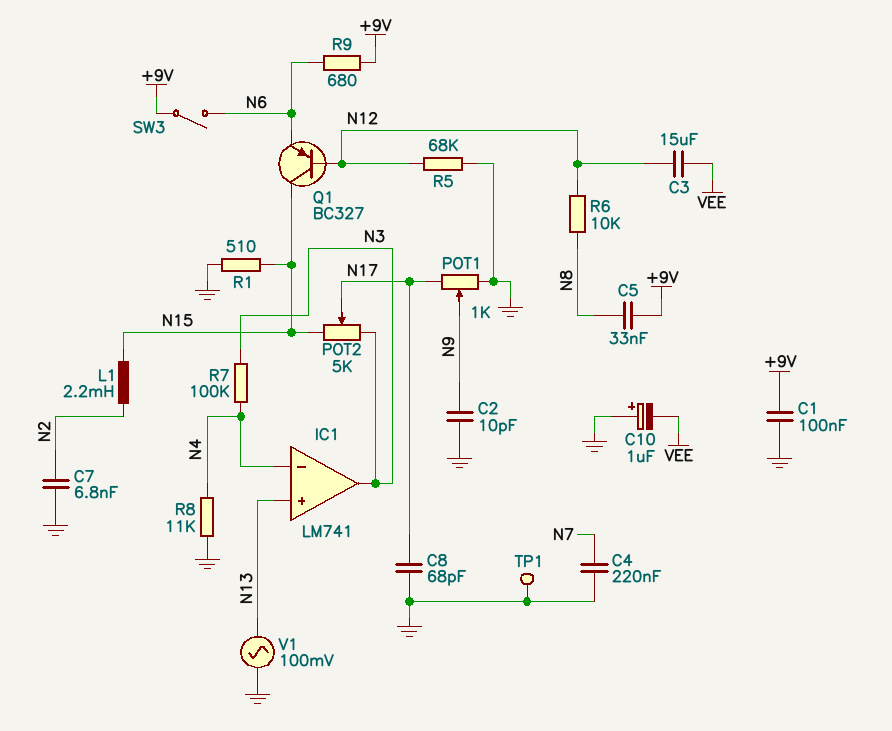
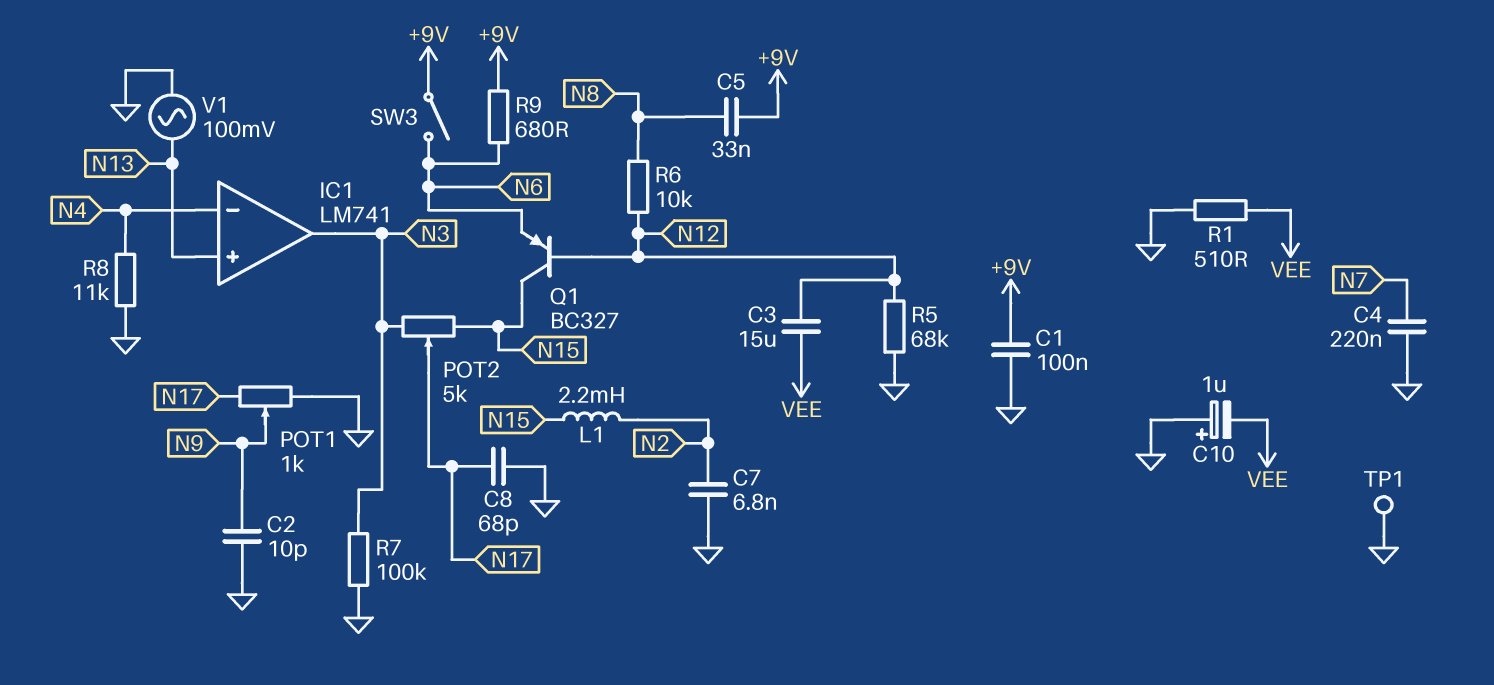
R1: 510 (GND, N15) -> 510 (GND, VEE)
R7: 100k (N3, N4) -> 100k (GND, N3)

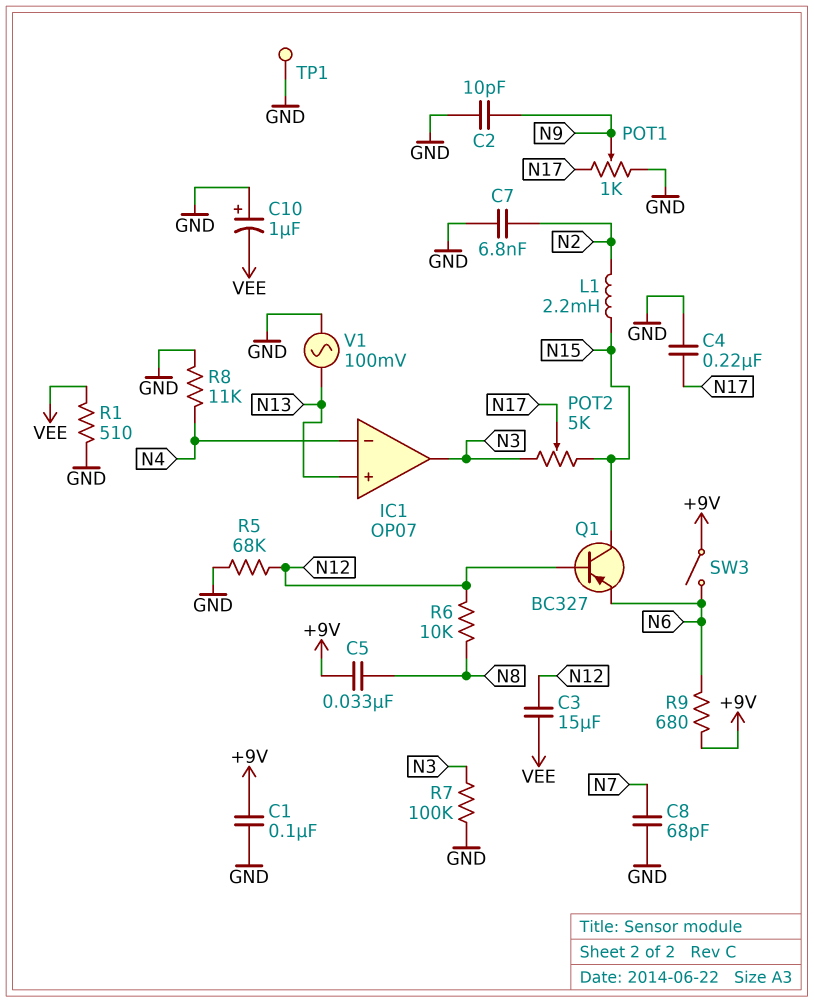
C4: 220nF (GND, N7) -> 220nF (GND, N17)
C8: 68pF (GND, N17) -> 68pF (GND, N7)
IC1: LM741 -> OP07

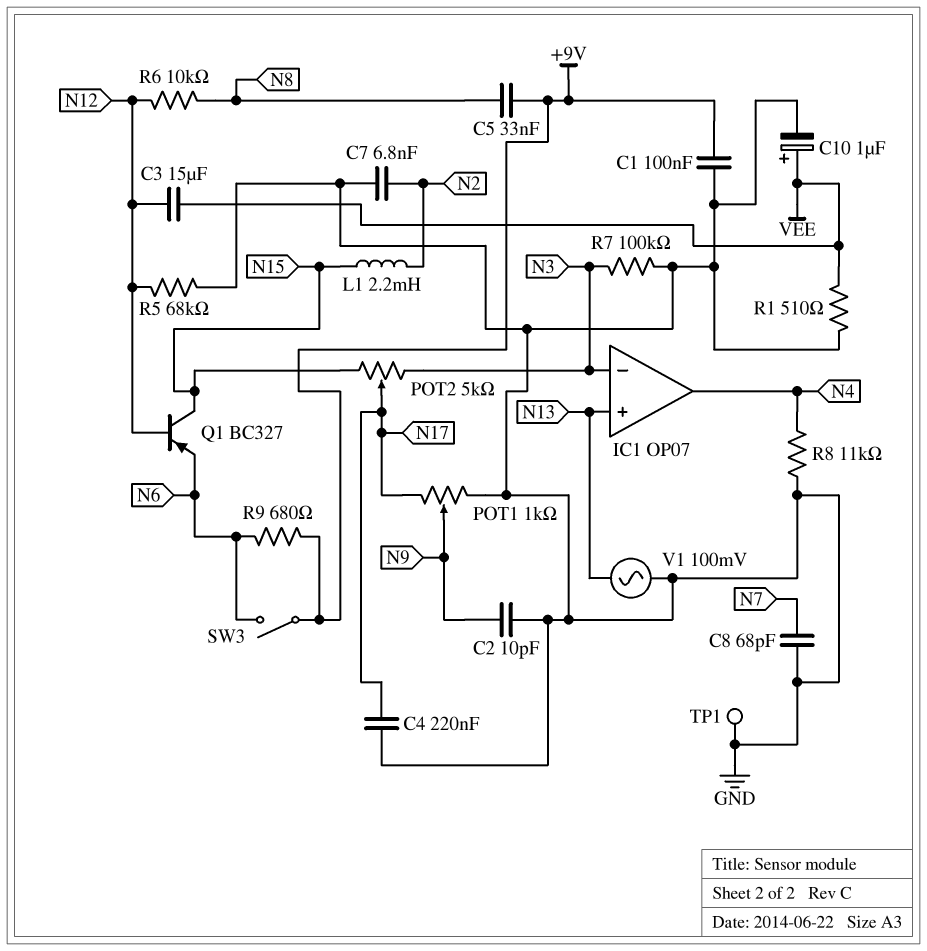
C10: 1uF (plus GND, minus VEE) -> 1uF (plus VEE, minus GND)
IC1 pin in-: N4 -> N3
IC1 pin out: N3 -> N4

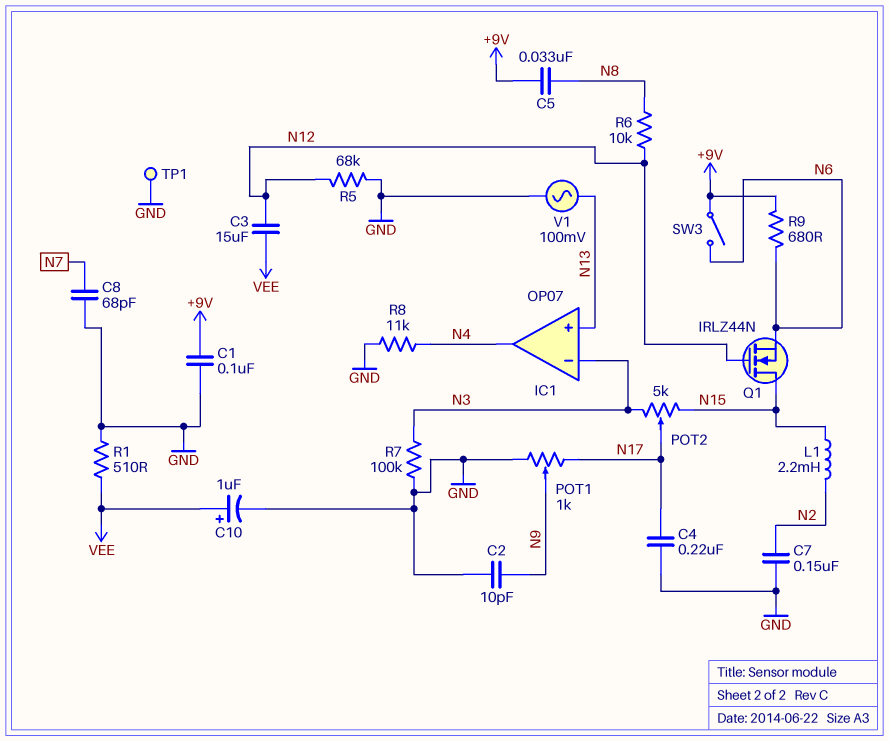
C7: 6.8nF (GND, N2) -> 150nF (GND, N2)
Q1: PNP BC327 (B N12, C N15, E N6) -> NMOS IRLZ44N (G N12, D N15, S N6)

